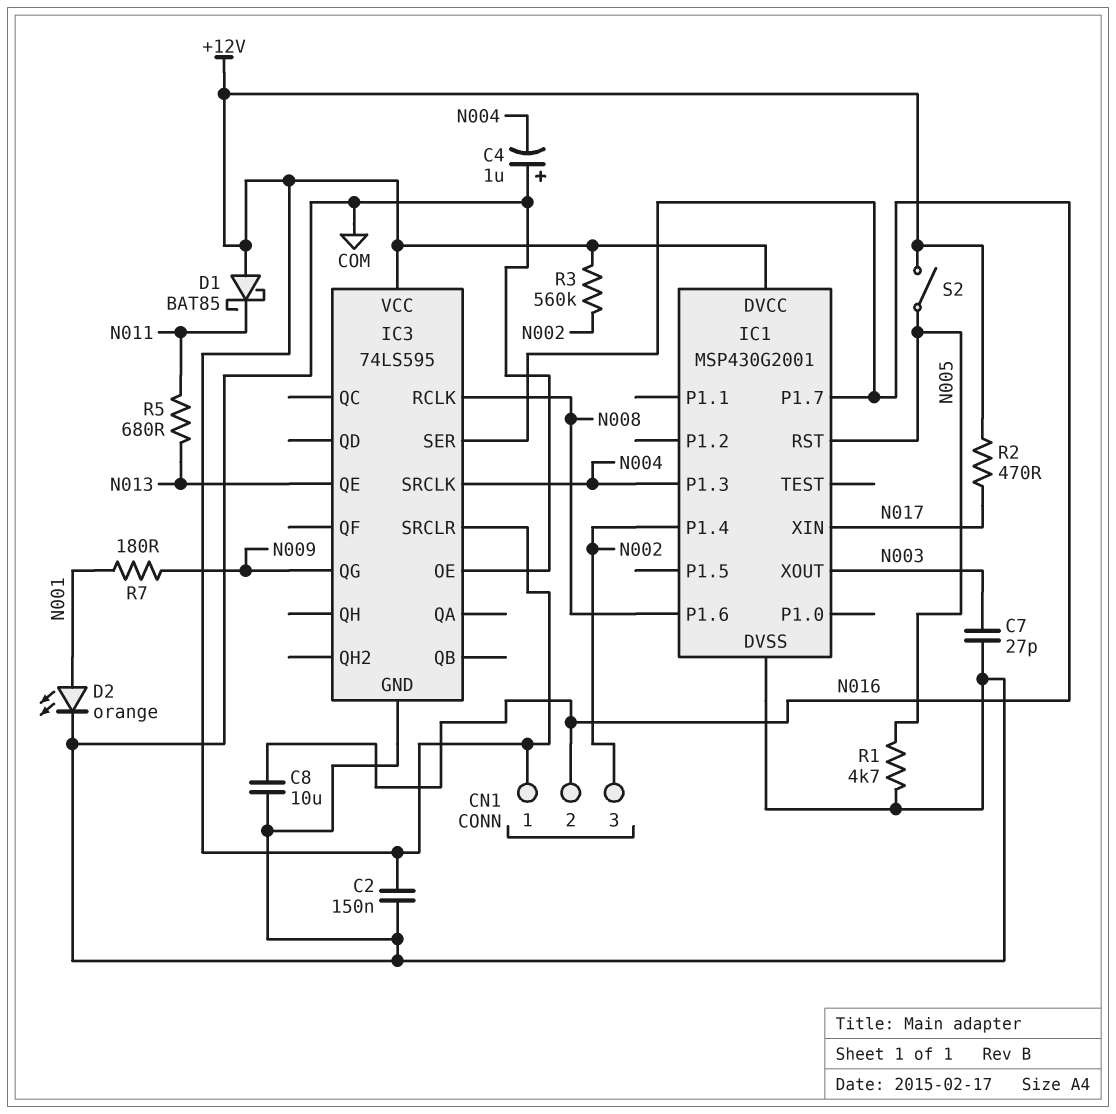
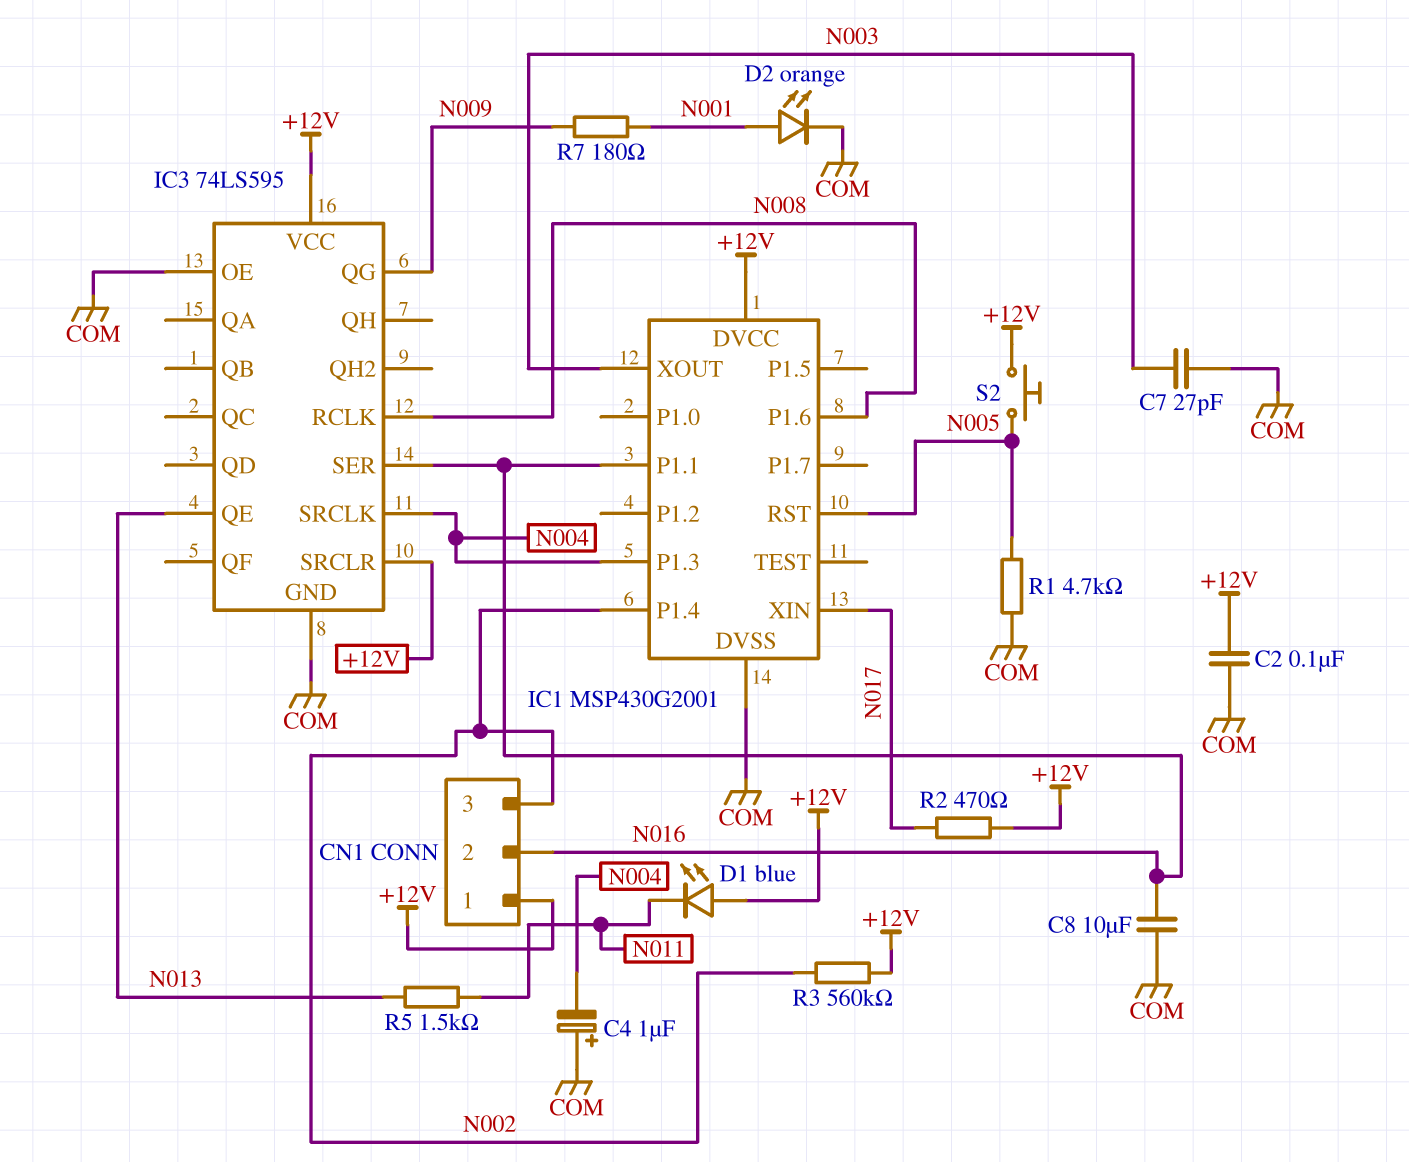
C2: 150nF (+12V, COM) -> 100nF (+12V, COM)
D1: schottky BAT85 (A +12V, K N011) -> LED blue (A +12V, K N011)
IC1 pin P1.1: none -> N016
IC1 pin P1.7: N016 -> none
R5: 680 (N011, N013) -> 1.5k (N011, N013)
S2: switch (+12V, N005) -> button (+12V, N005)

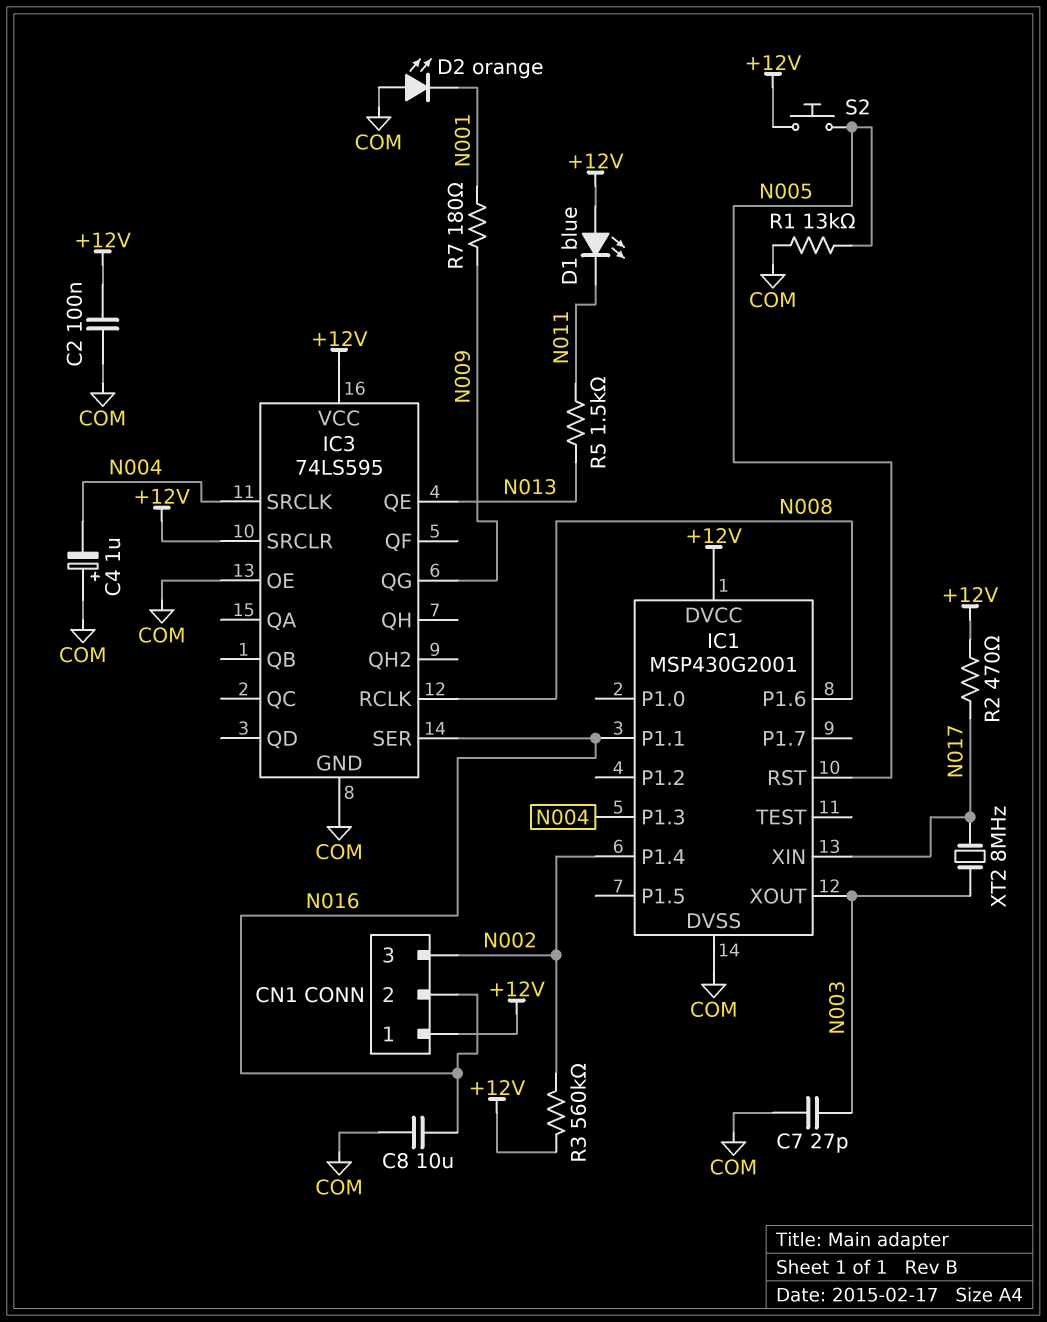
D2: LED orange (A N001, K COM) -> LED orange (A COM, K N001)
R1: 4.7k (COM, N005) -> 13k (COM, N005)
XT2: none -> 8MHz (N003, N017)

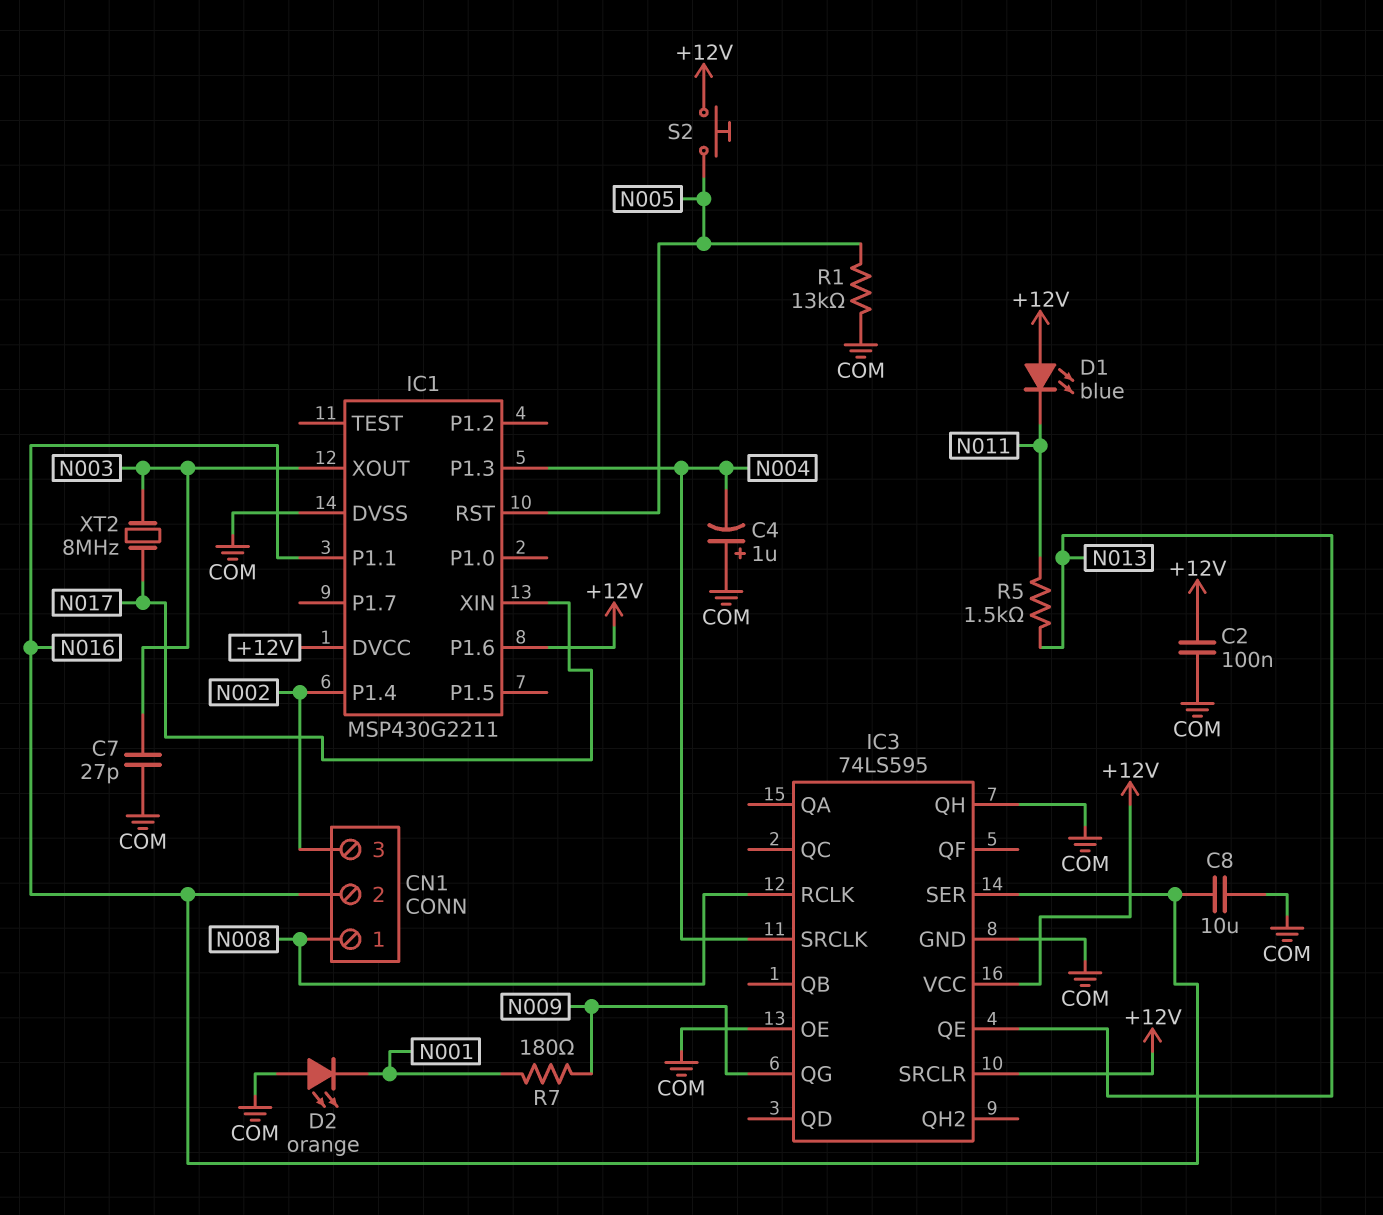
CN1 pin 1: +12V -> N008
IC1: MSP430G2001 -> MSP430G2211
IC1 pin P1.6: N008 -> +12V
IC3 pin QH: none -> COM
R2: 470 (+12V, N017) -> none
R3: 560k (+12V, N002) -> none

